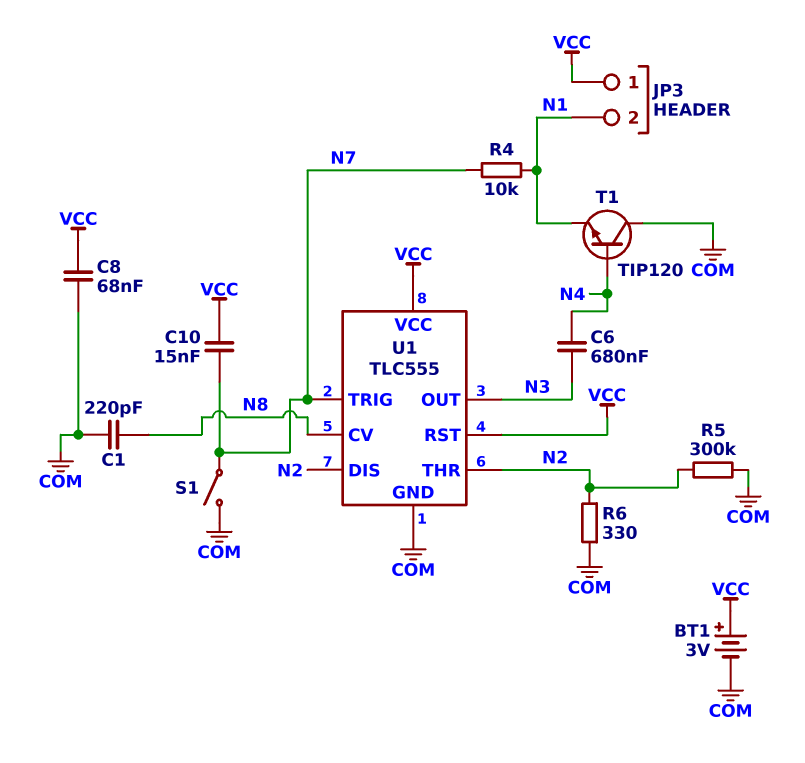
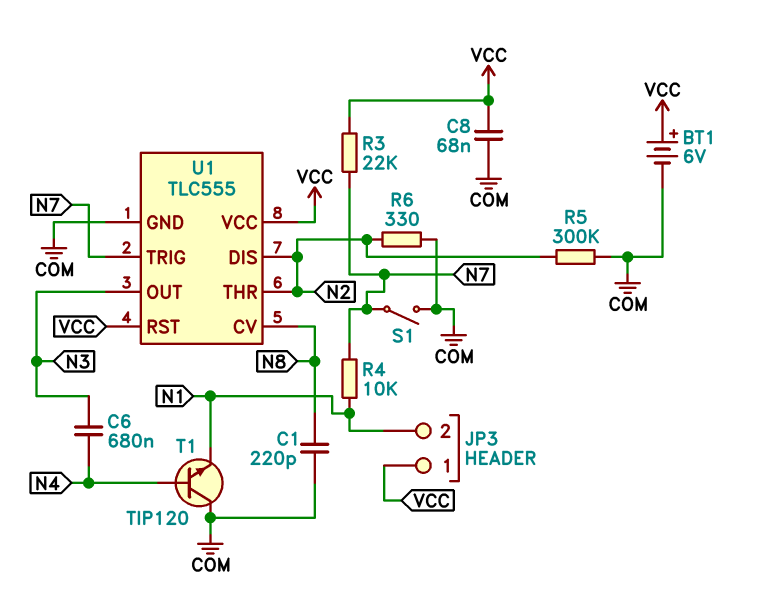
BT1: 3V (plus VCC, minus COM) -> 6V (plus VCC, minus COM)
C10: 15nF (N7, VCC) -> none
R3: none -> 22k (N7, VCC)

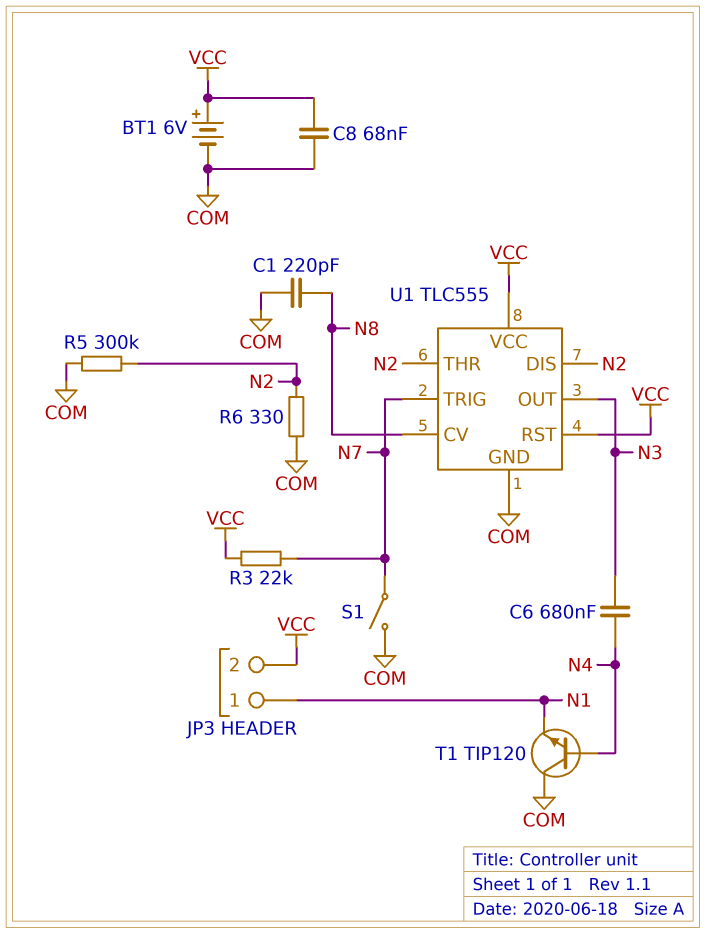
JP3 pin 1: VCC -> N1
JP3 pin 2: N1 -> VCC
R4: 10k (N1, N7) -> none

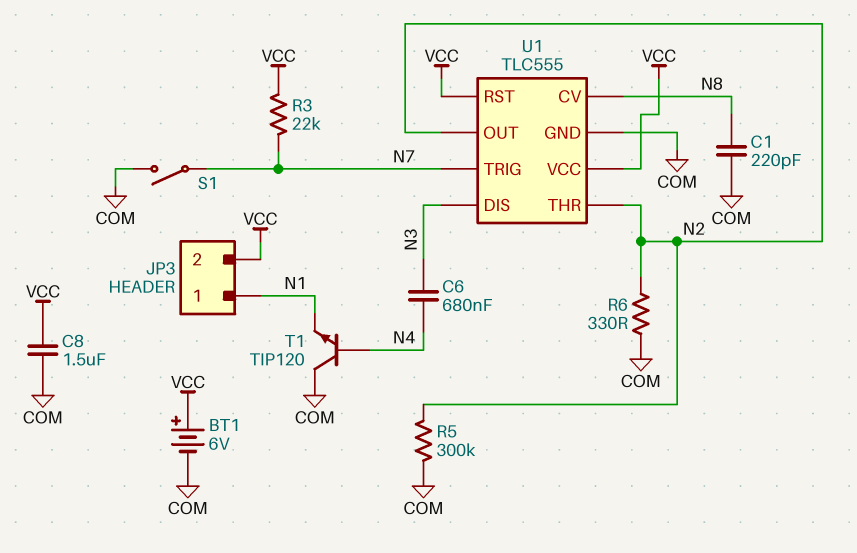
C8: 68nF (COM, VCC) -> 1.5uF (COM, VCC)
U1 pin DIS: N2 -> N3
U1 pin OUT: N3 -> N2

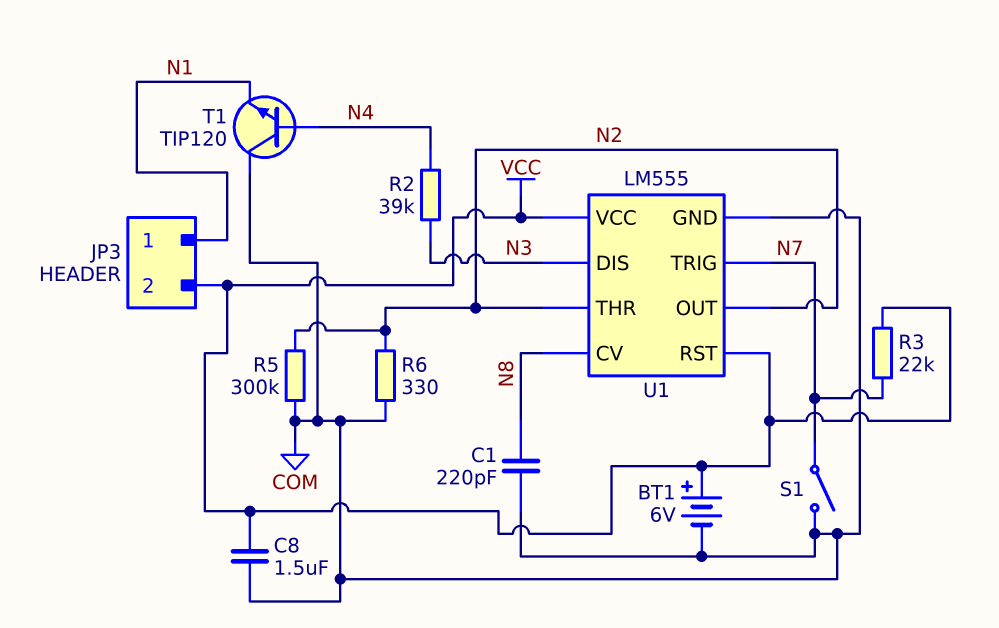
C6: 680nF (N3, N4) -> none
R2: none -> 39k (N3, N4)
U1: TLC555 -> LM555

